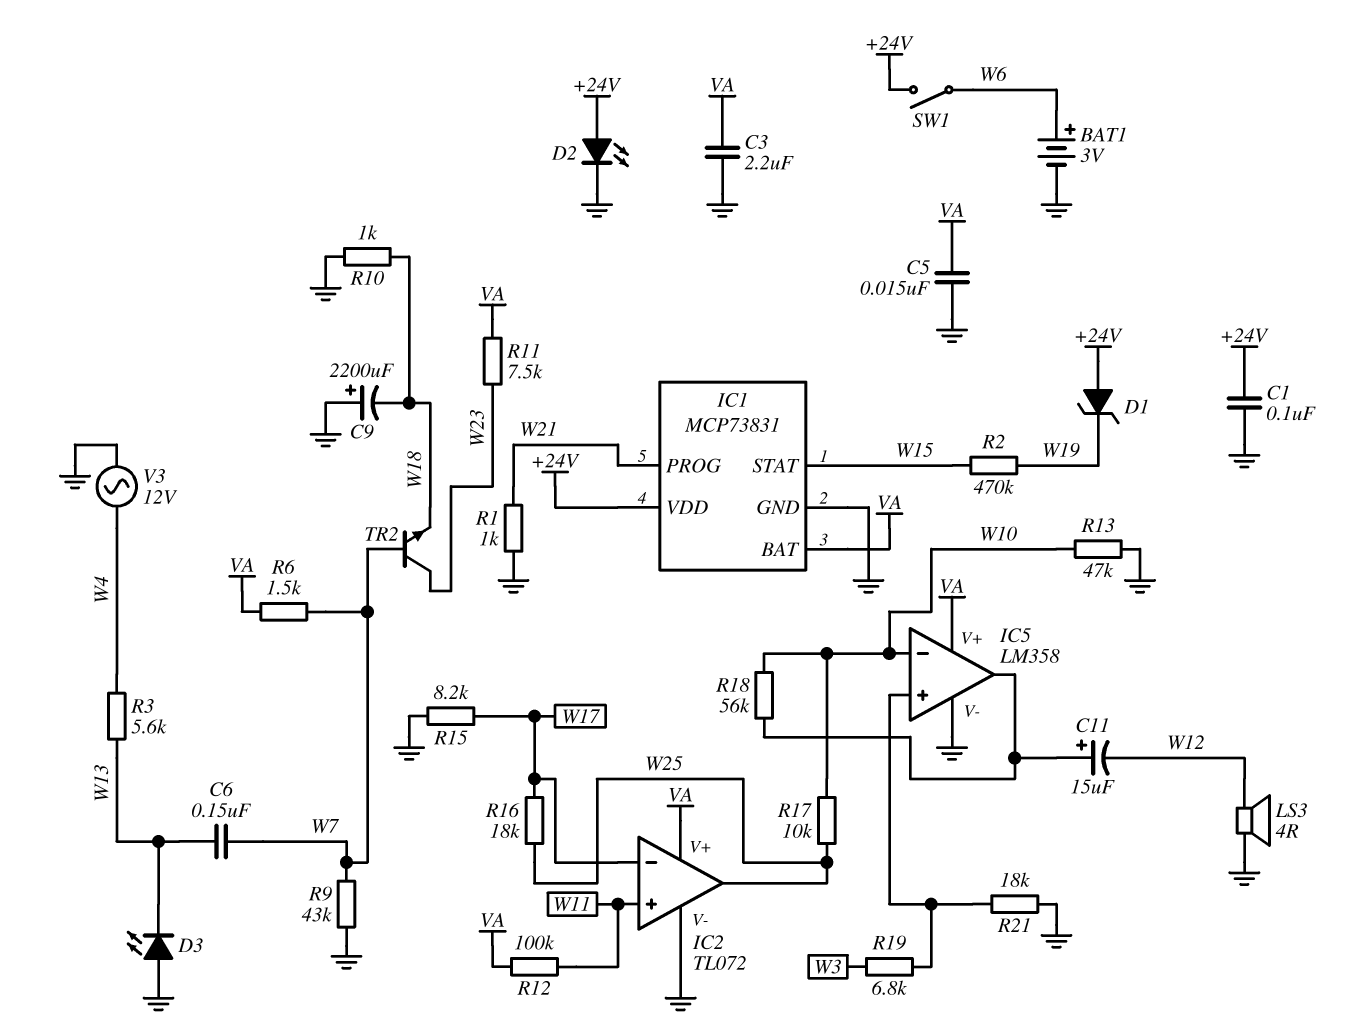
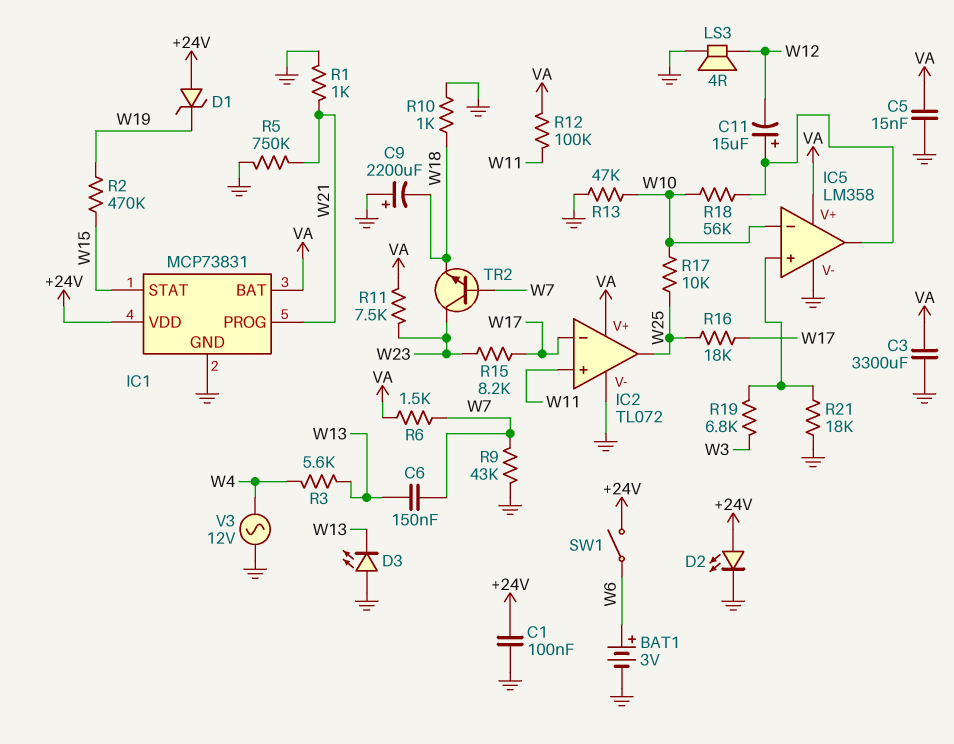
C3: 2.2uF (GND, VA) -> 3300uF (GND, VA)
R5: none -> 750k (GND, W21)
R15: 8.2k (GND, W17) -> 8.2k (W17, W23)

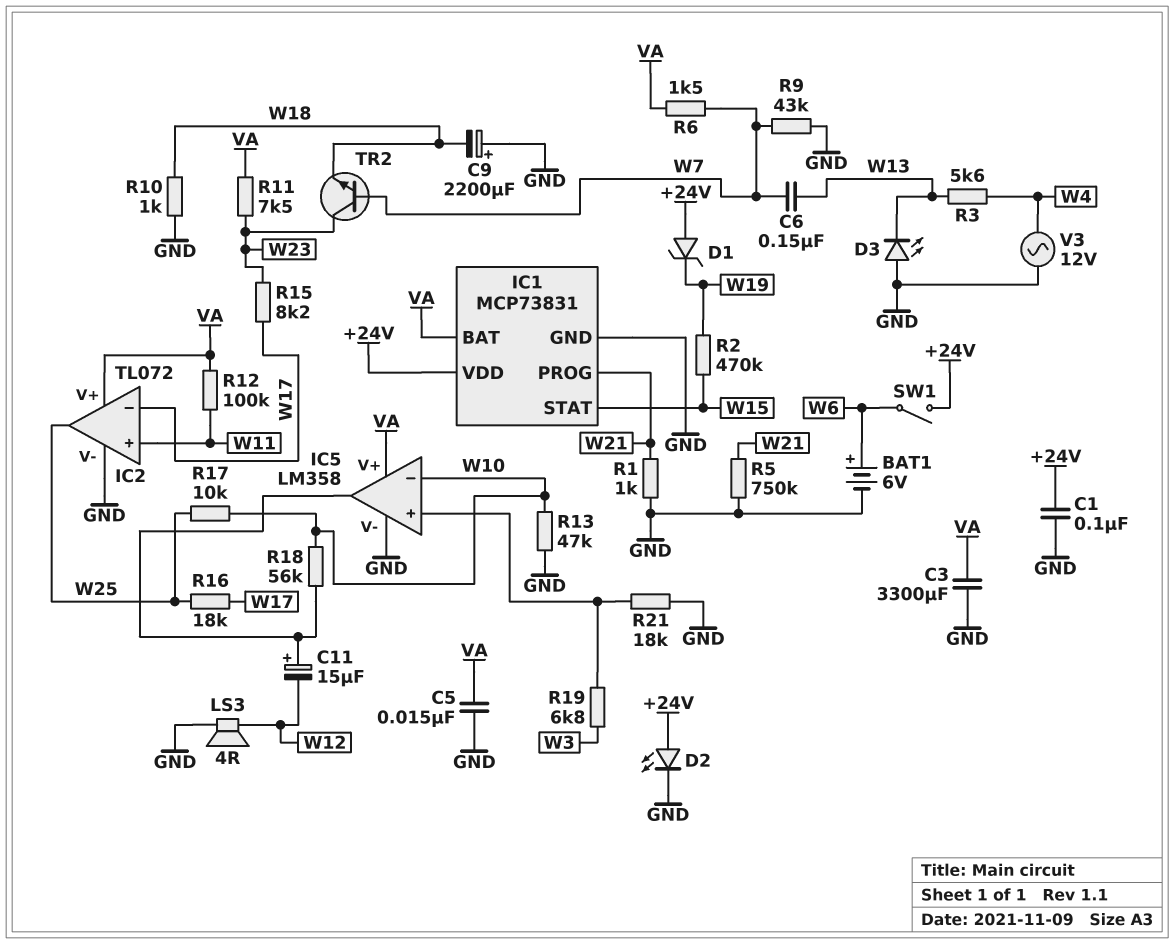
BAT1: 3V (plus W6, minus GND) -> 6V (plus W6, minus GND)

